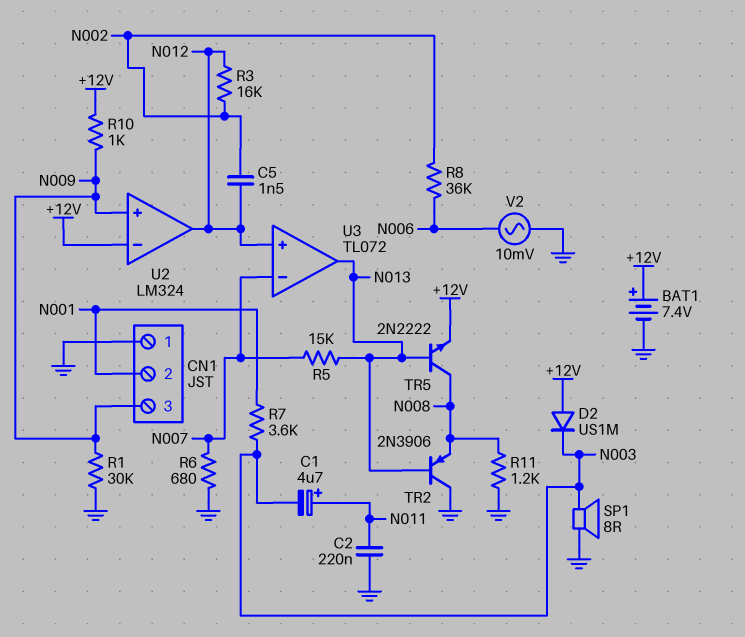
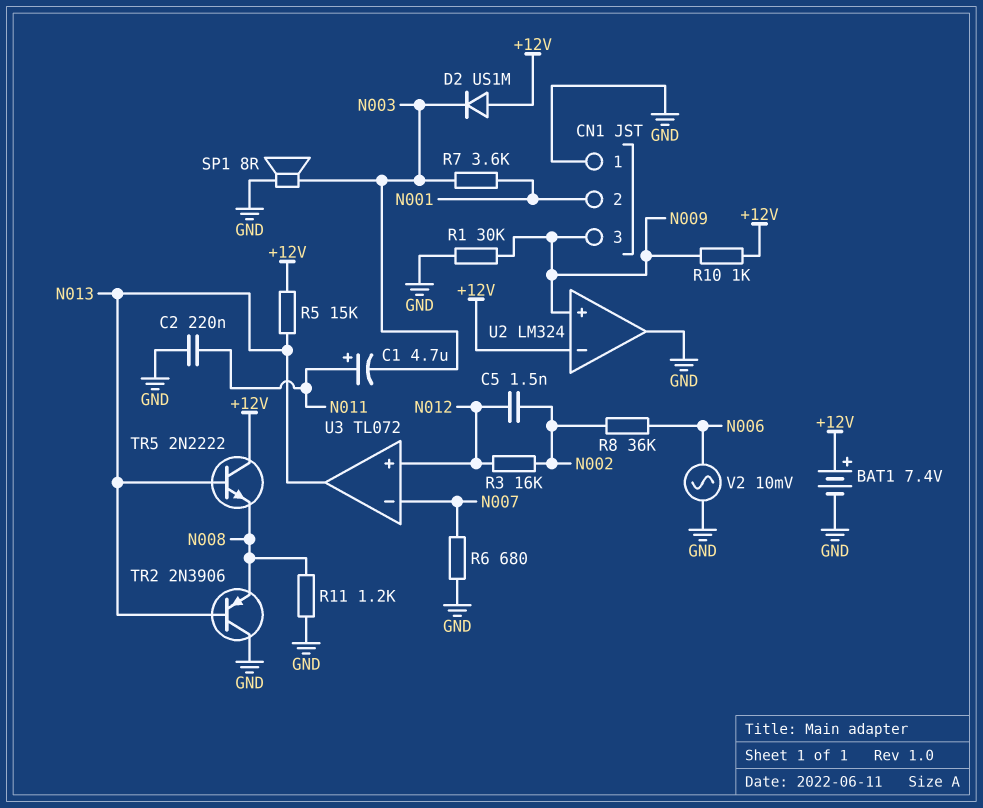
R5: 15k (N007, N013) -> 15k (+12V, N013)
TR5: NPN 2N2222 (B N013, C N008, E +12V) -> NPN 2N2222 (B N013, C +12V, E N008)
U2 pin out: N012 -> GND

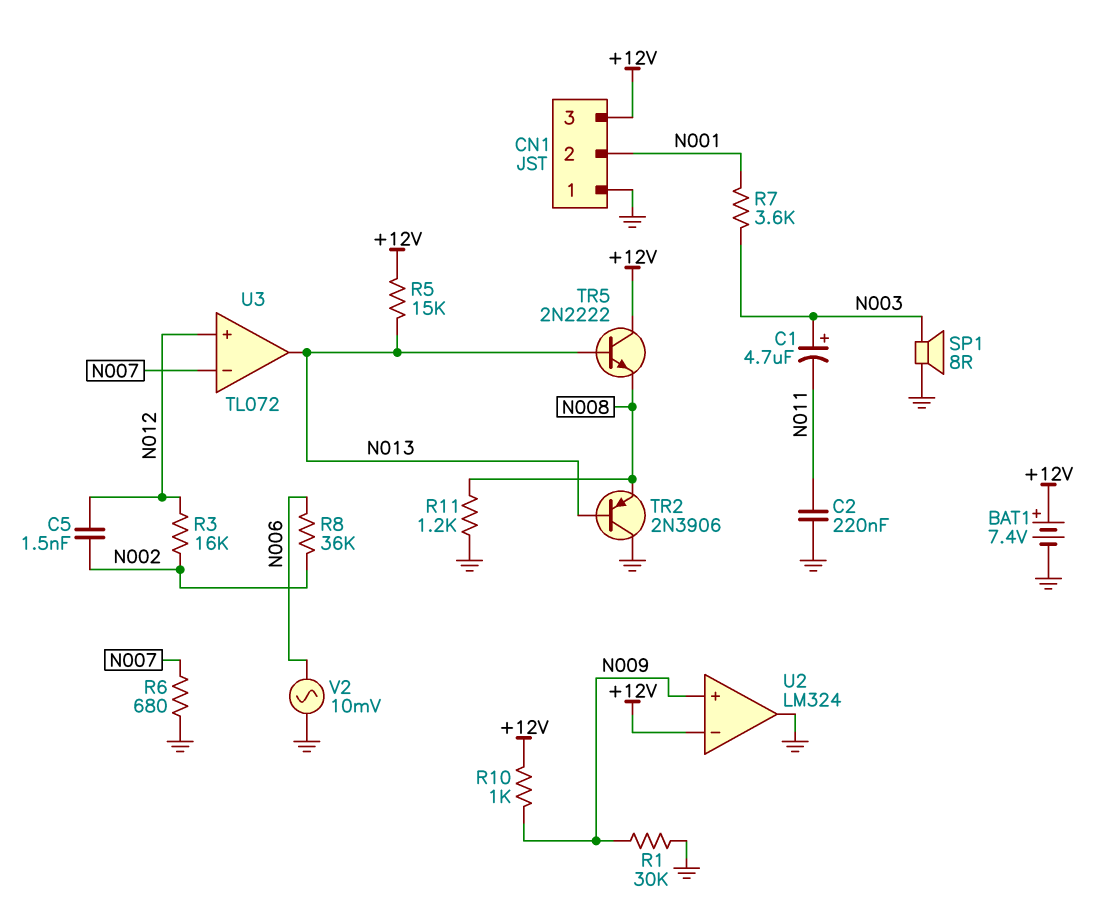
C1: 4.7uF (plus N011, minus N003) -> 4.7uF (plus N003, minus N011)
CN1 pin 3: N009 -> +12V
D2: diode US1M (A +12V, K N003) -> none

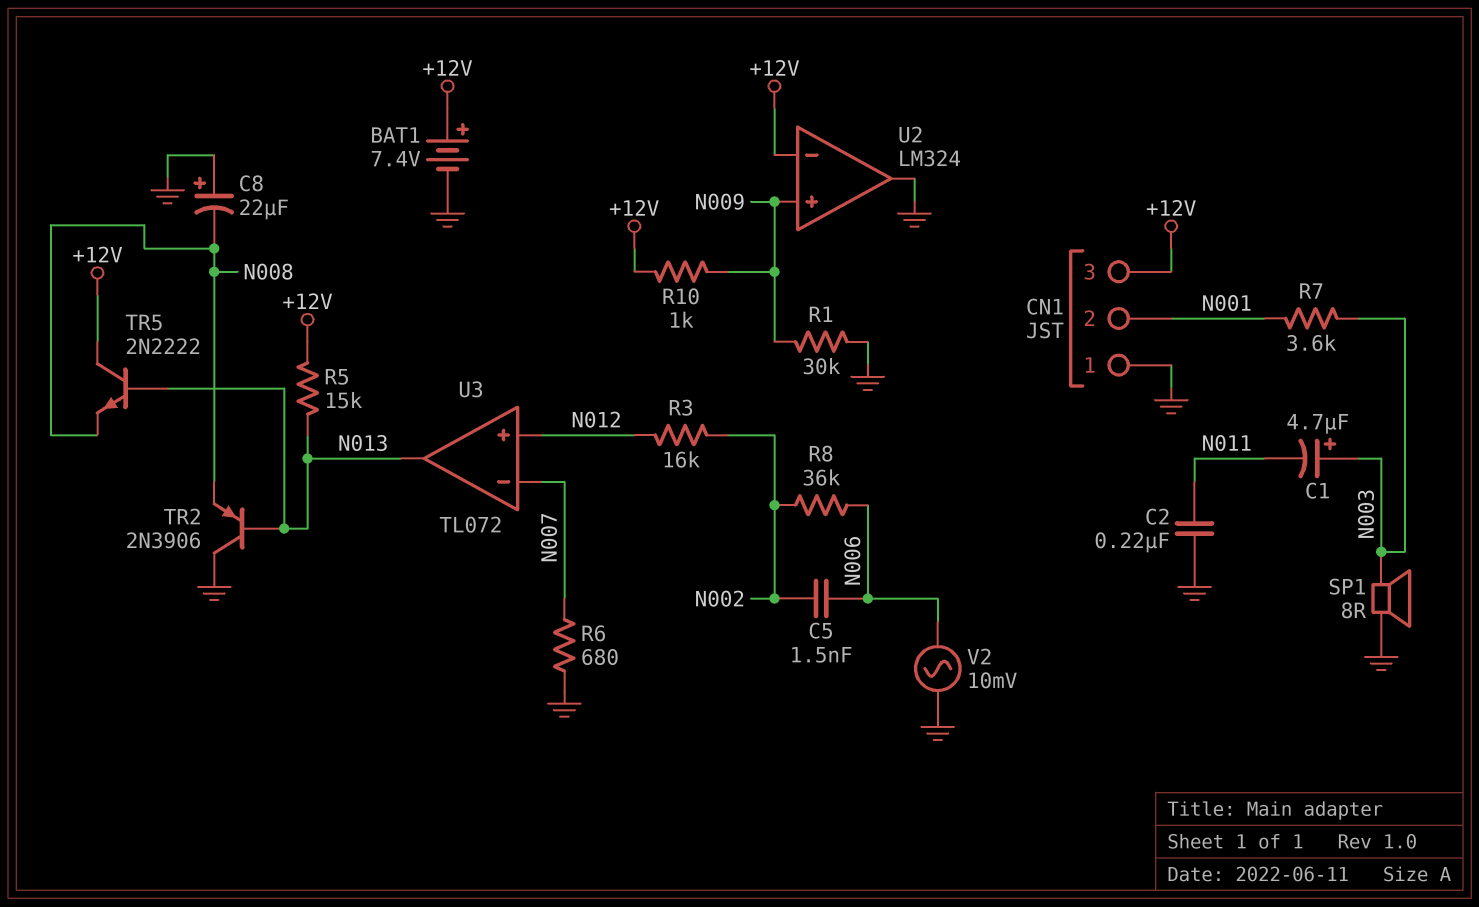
C5: 1.5nF (N002, N012) -> 1.5nF (N002, N006)
C8: none -> 22uF (plus GND, minus N008)
R11: 1.2k (GND, N008) -> none

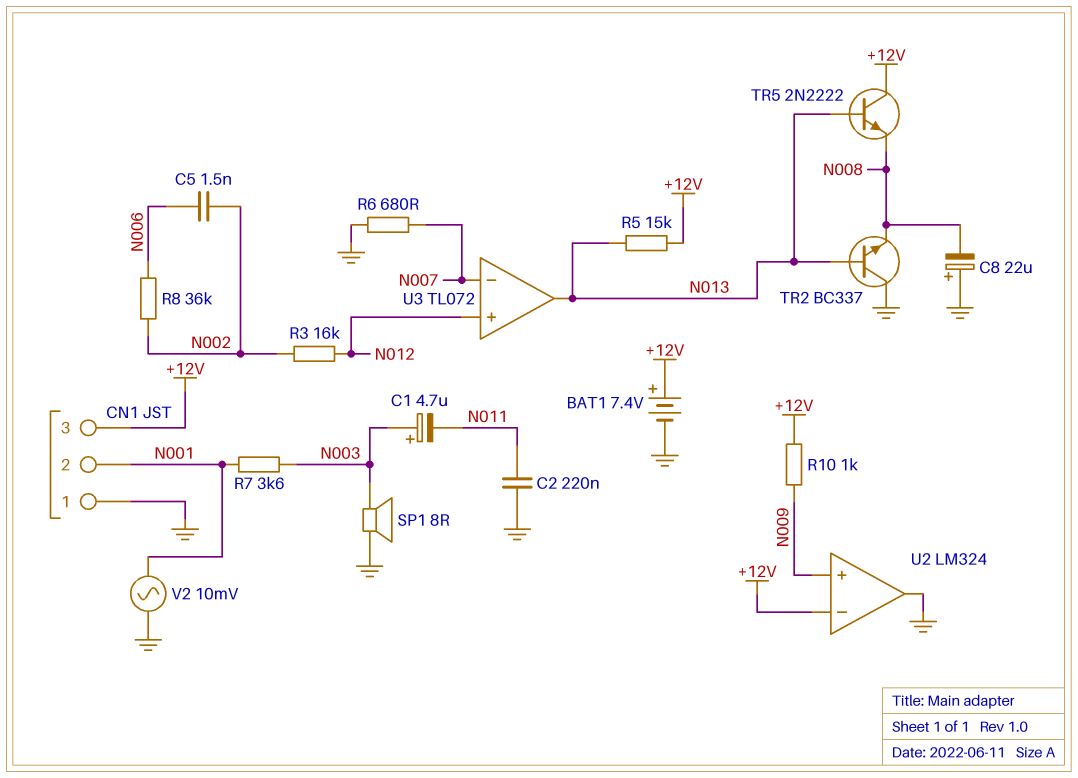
R1: 30k (GND, N009) -> none
TR2: PNP 2N3906 (B N013, C GND, E N008) -> NPN BC337 (B N013, C GND, E N008)
V2: AC 10mV (GND, N006) -> AC 10mV (GND, N001)

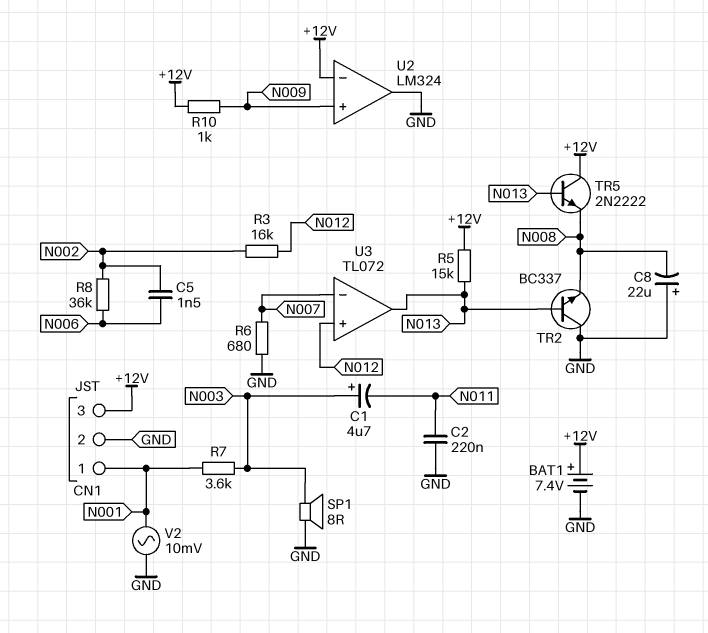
CN1 pin 1: GND -> N001
CN1 pin 2: N001 -> GND

